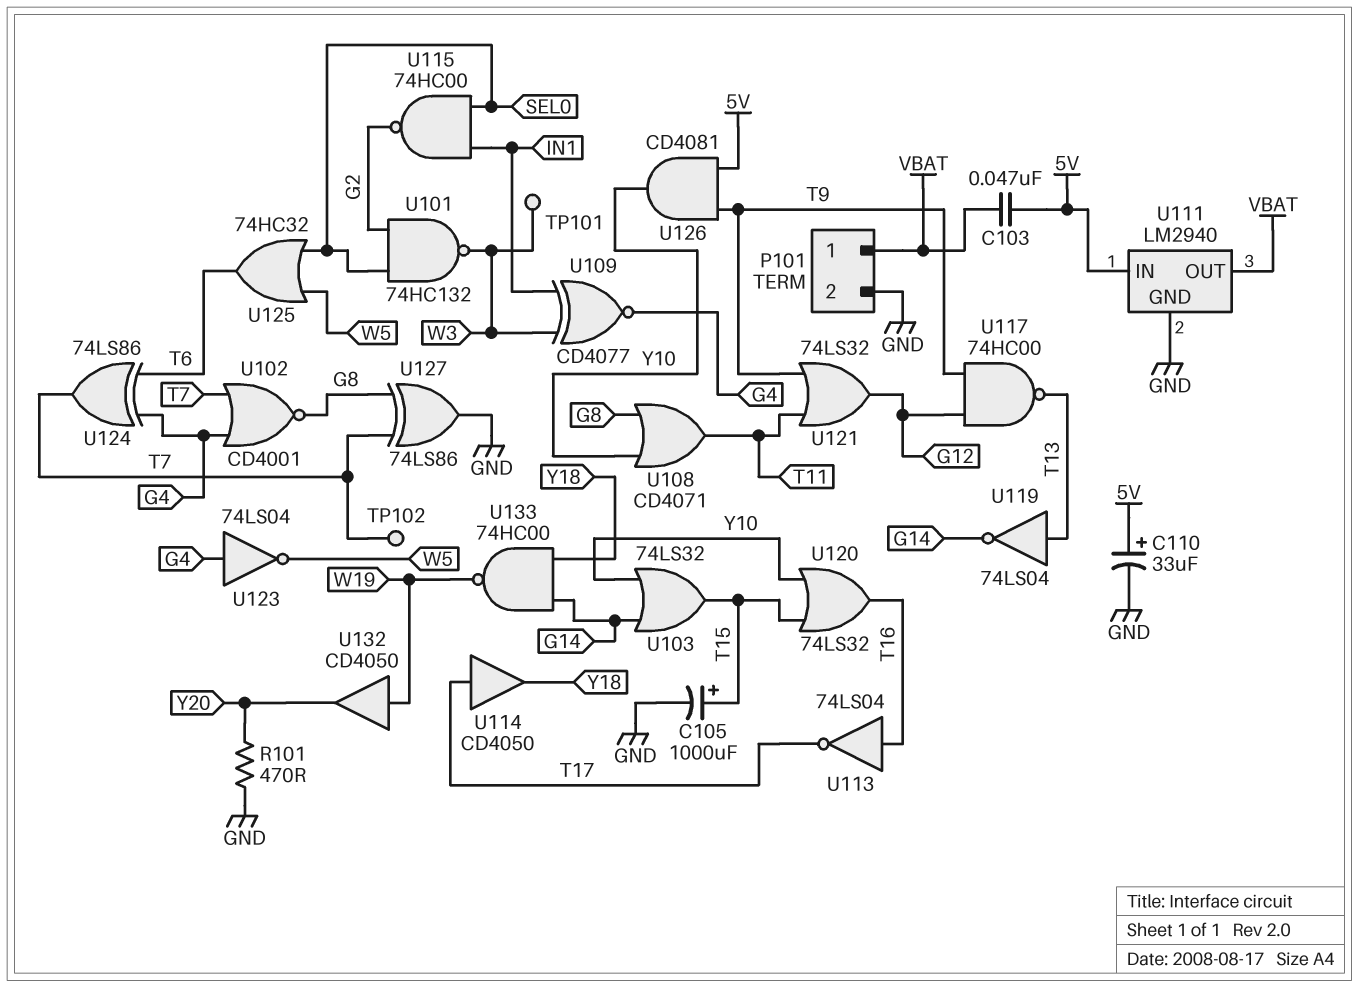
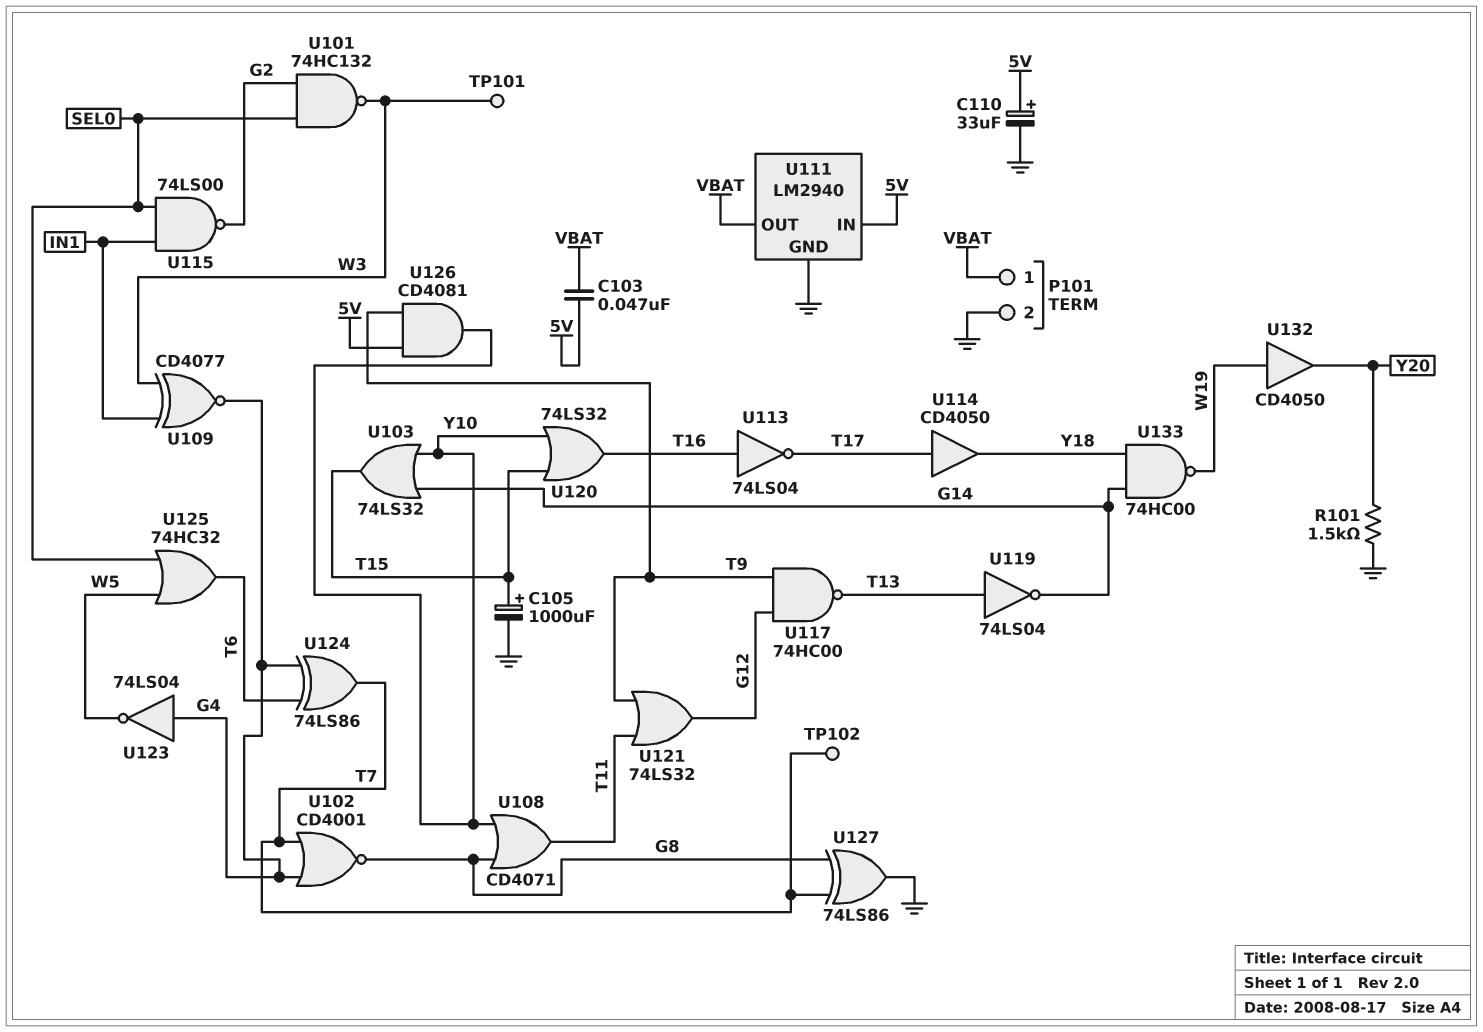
R101: 470 (GND, Y20) -> 1.5k (GND, Y20)
U115: NAND 74HC00 (in IN1, in SEL0, out G2) -> NAND 74LS00 (in IN1, in SEL0, out G2)

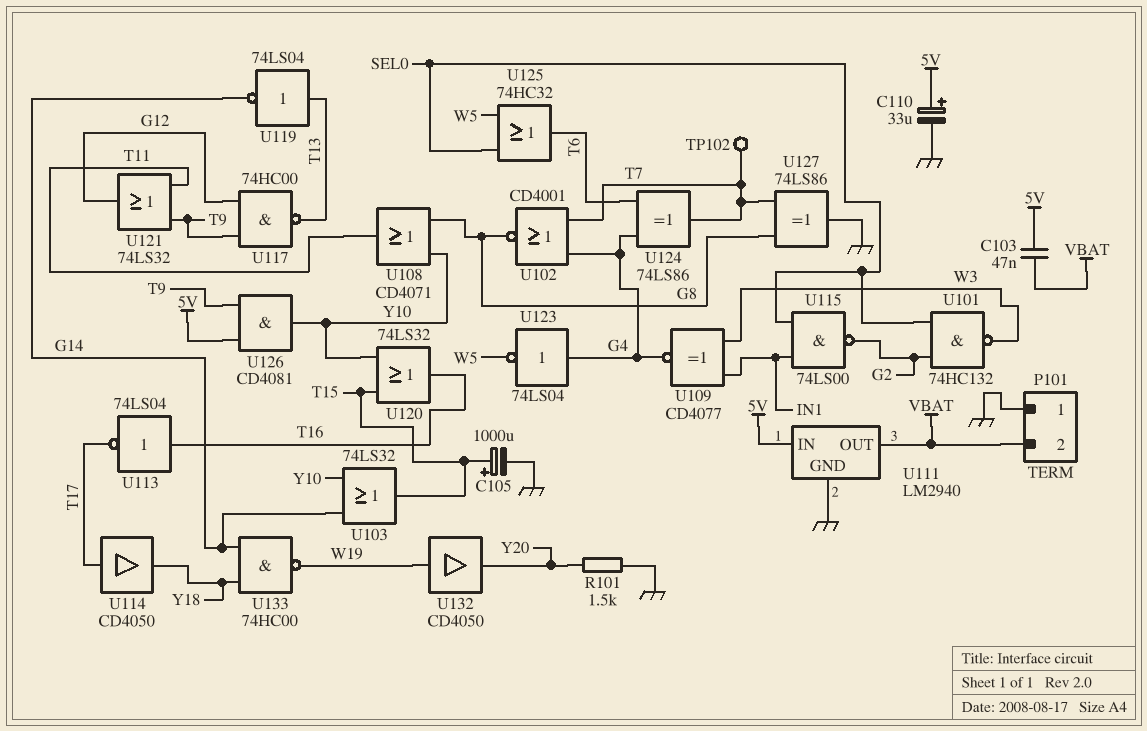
P101 pin 1: VBAT -> GND
P101 pin 2: GND -> VBAT
TP101: test point (W3) -> none

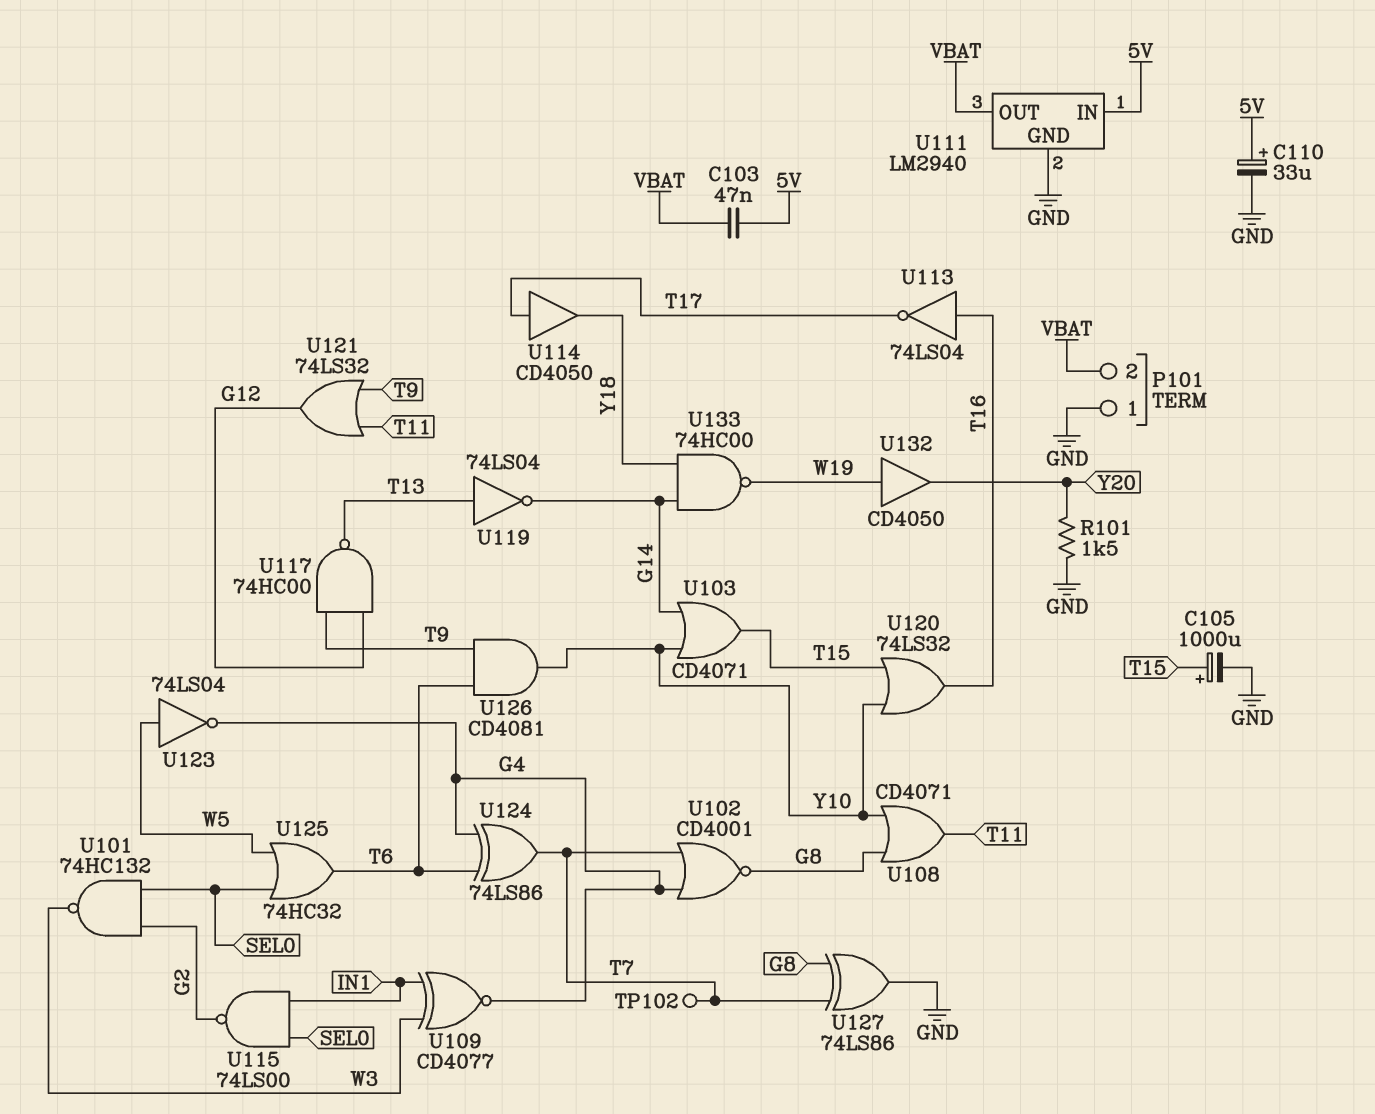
U103: OR 74LS32 (in G14, in Y10, out T15) -> OR CD4071 (in G14, in Y10, out T15)
U123: NOT 74LS04 (in G4, out W5) -> NOT 74LS04 (in W5, out G4)
U126: AND CD4081 (in 5V, in T9, out Y10) -> AND CD4081 (in T6, in T9, out Y10)

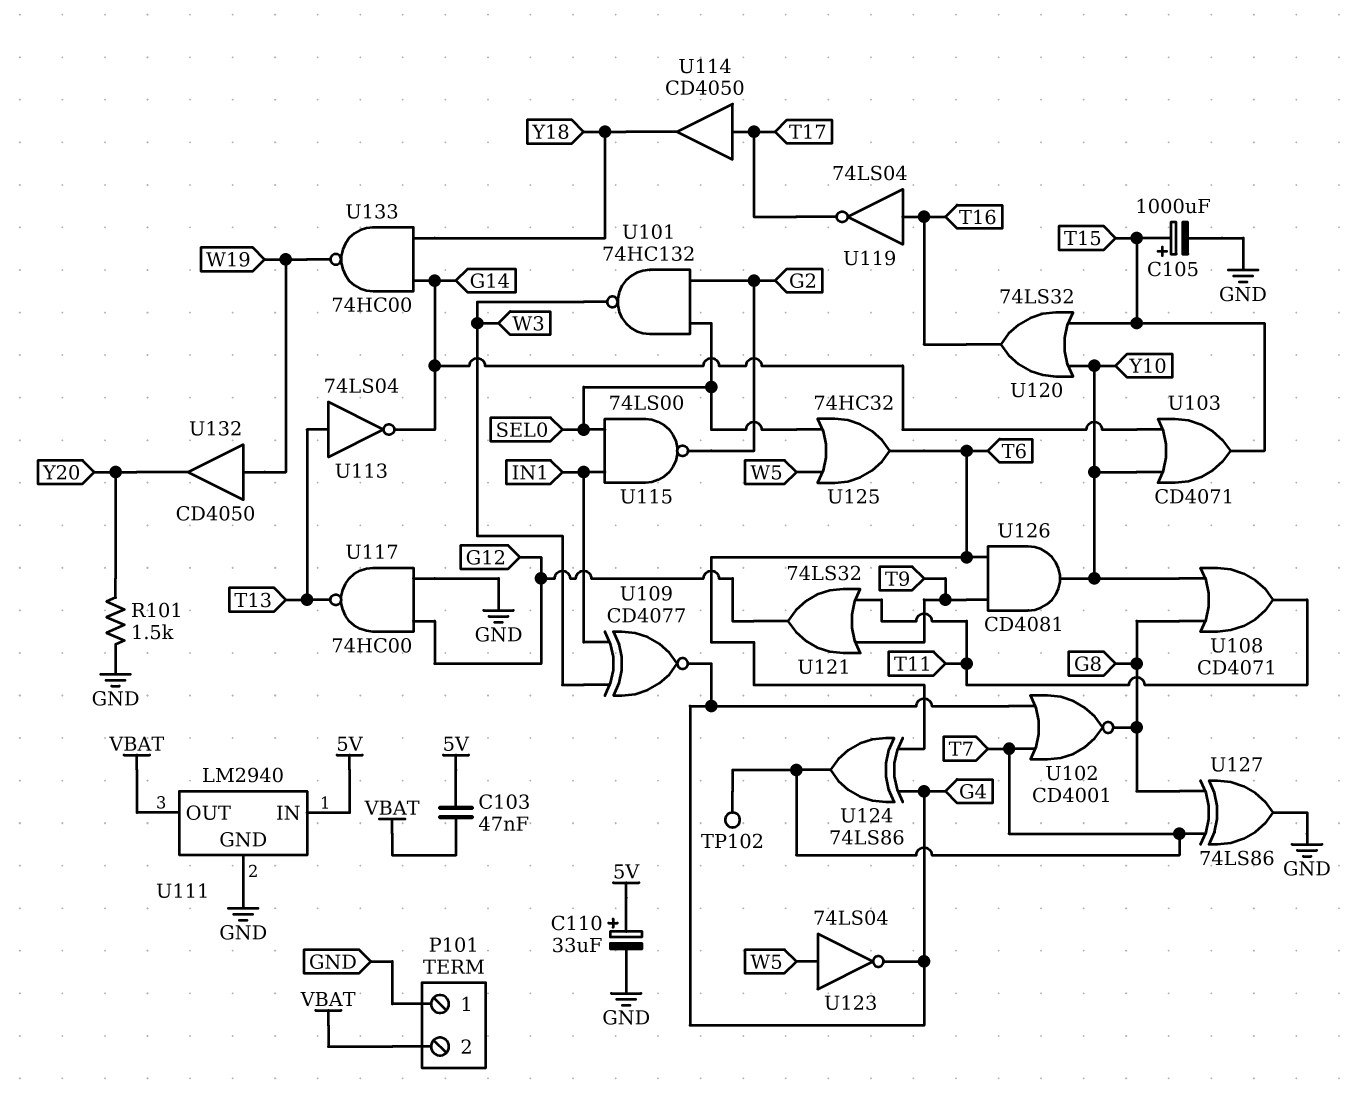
U113: NOT 74LS04 (in T16, out T17) -> NOT 74LS04 (in T13, out G14)
U117: NAND 74HC00 (in G12, in T9, out T13) -> NAND 74HC00 (in G12, in GND, out T13)
U119: NOT 74LS04 (in T13, out G14) -> NOT 74LS04 (in T16, out T17)

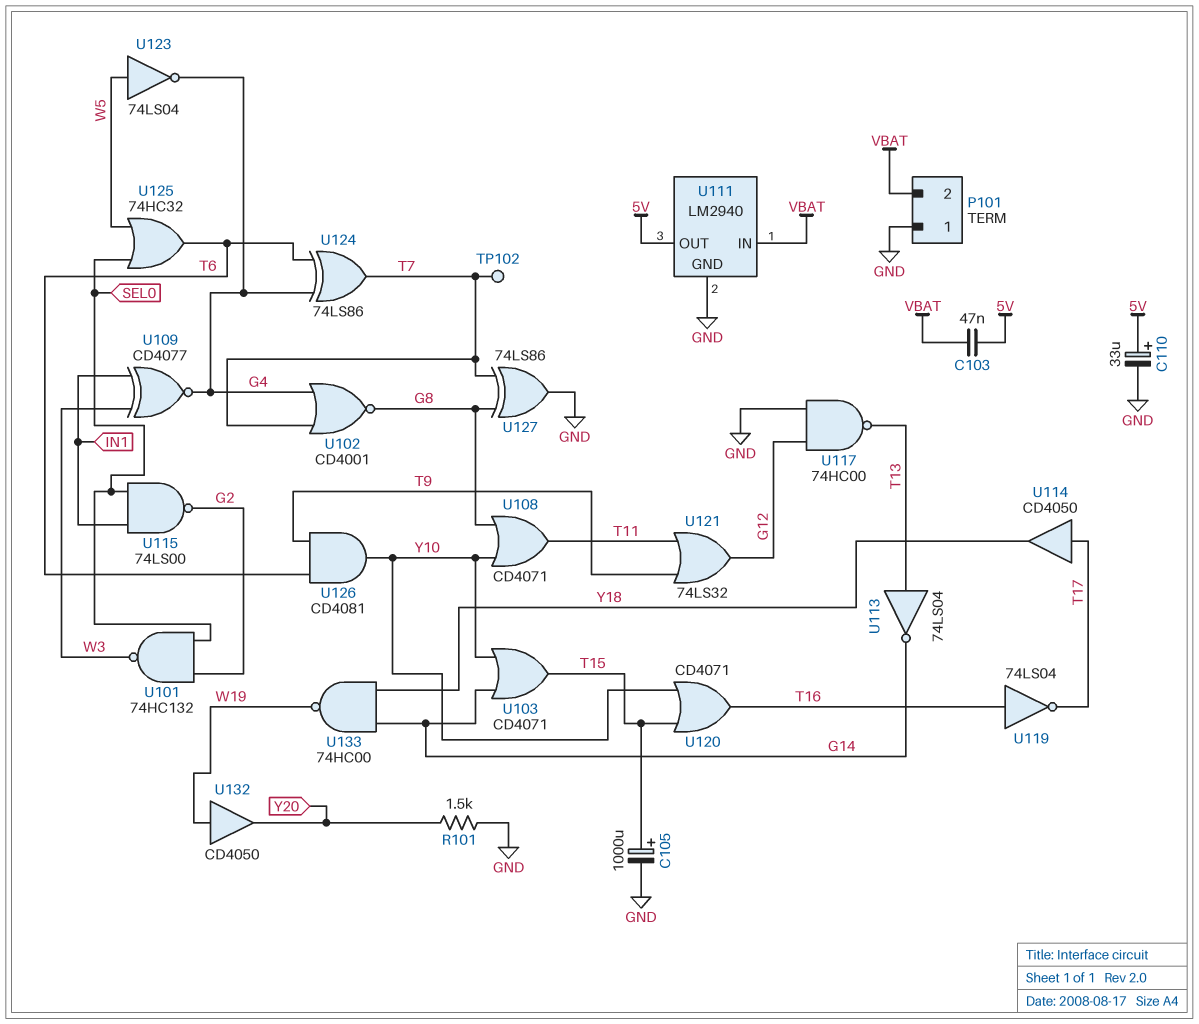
U111 pin IN: 5V -> VBAT
U111 pin OUT: VBAT -> 5V
U120: OR 74LS32 (in T15, in Y10, out T16) -> OR CD4071 (in T15, in Y10, out T16)

